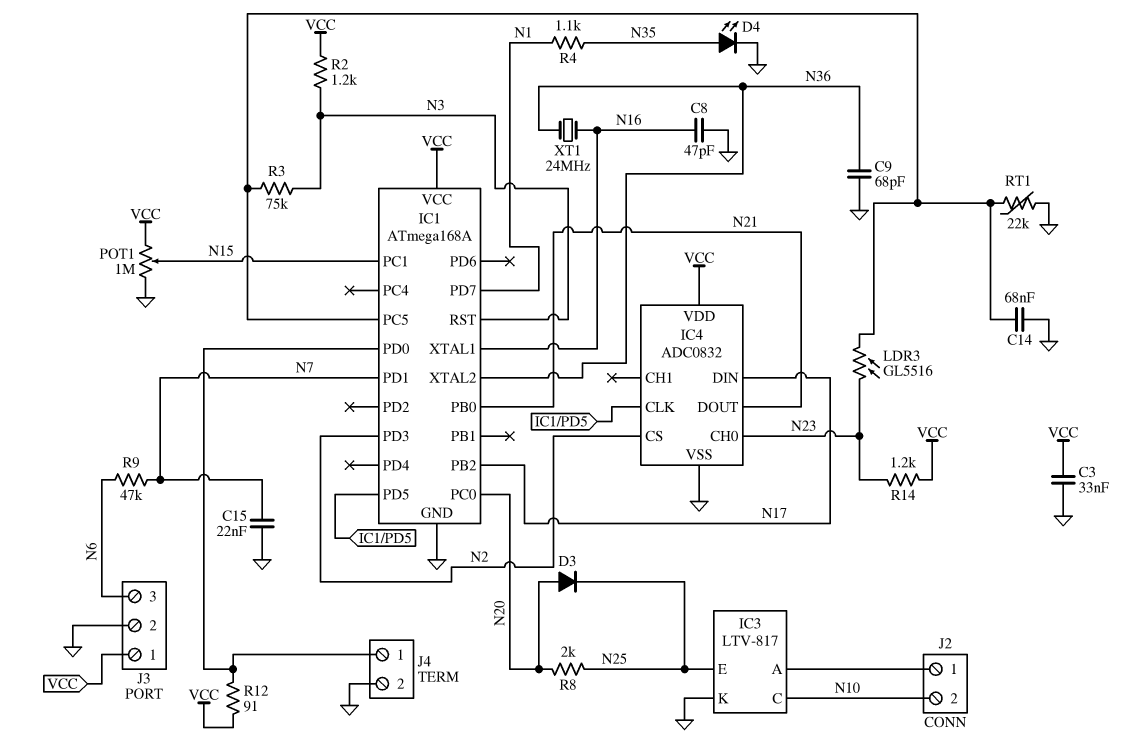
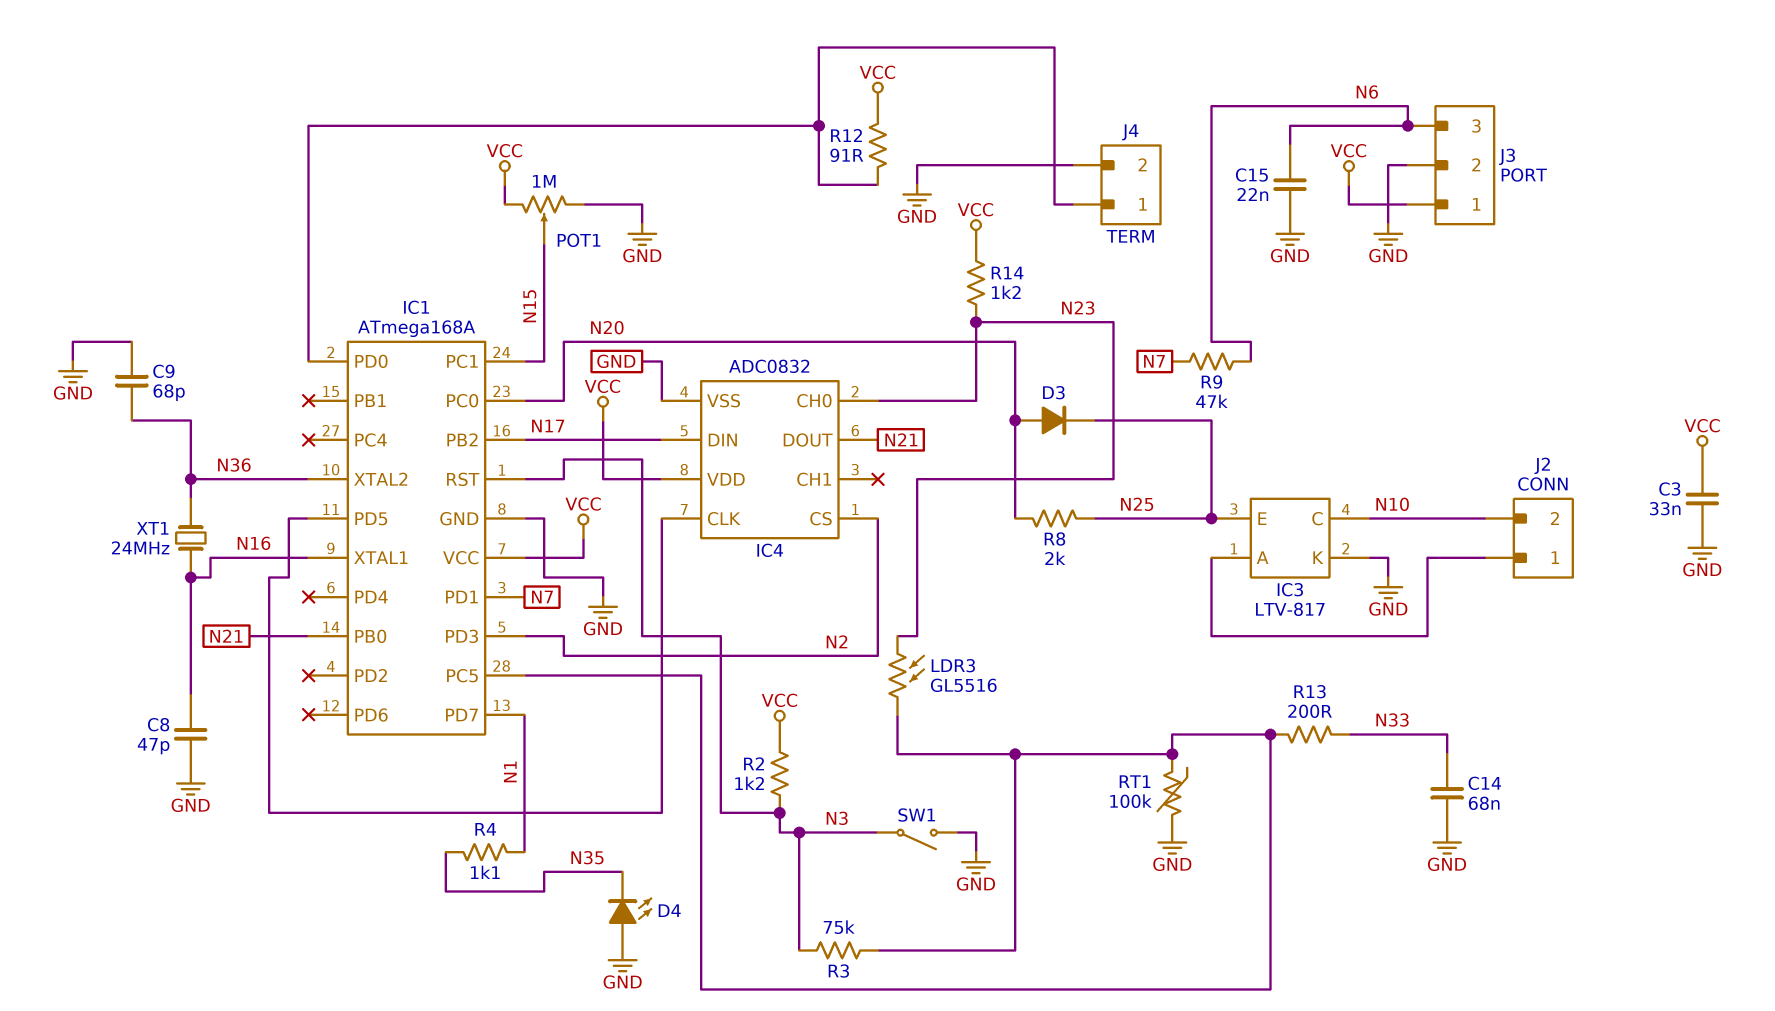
C14: 68nF (GND, IC1/PC5) -> 68nF (GND, N33)
C15: 22nF (GND, N7) -> 22nF (GND, N6)
D4: LED (A N35, K GND) -> LED (A GND, K N35)
R13: none -> 200 (IC1/PC5, N33)
RT1: 22k (GND, IC1/PC5) -> 100k (GND, IC1/PC5)
SW1: none -> switch (GND, N3)

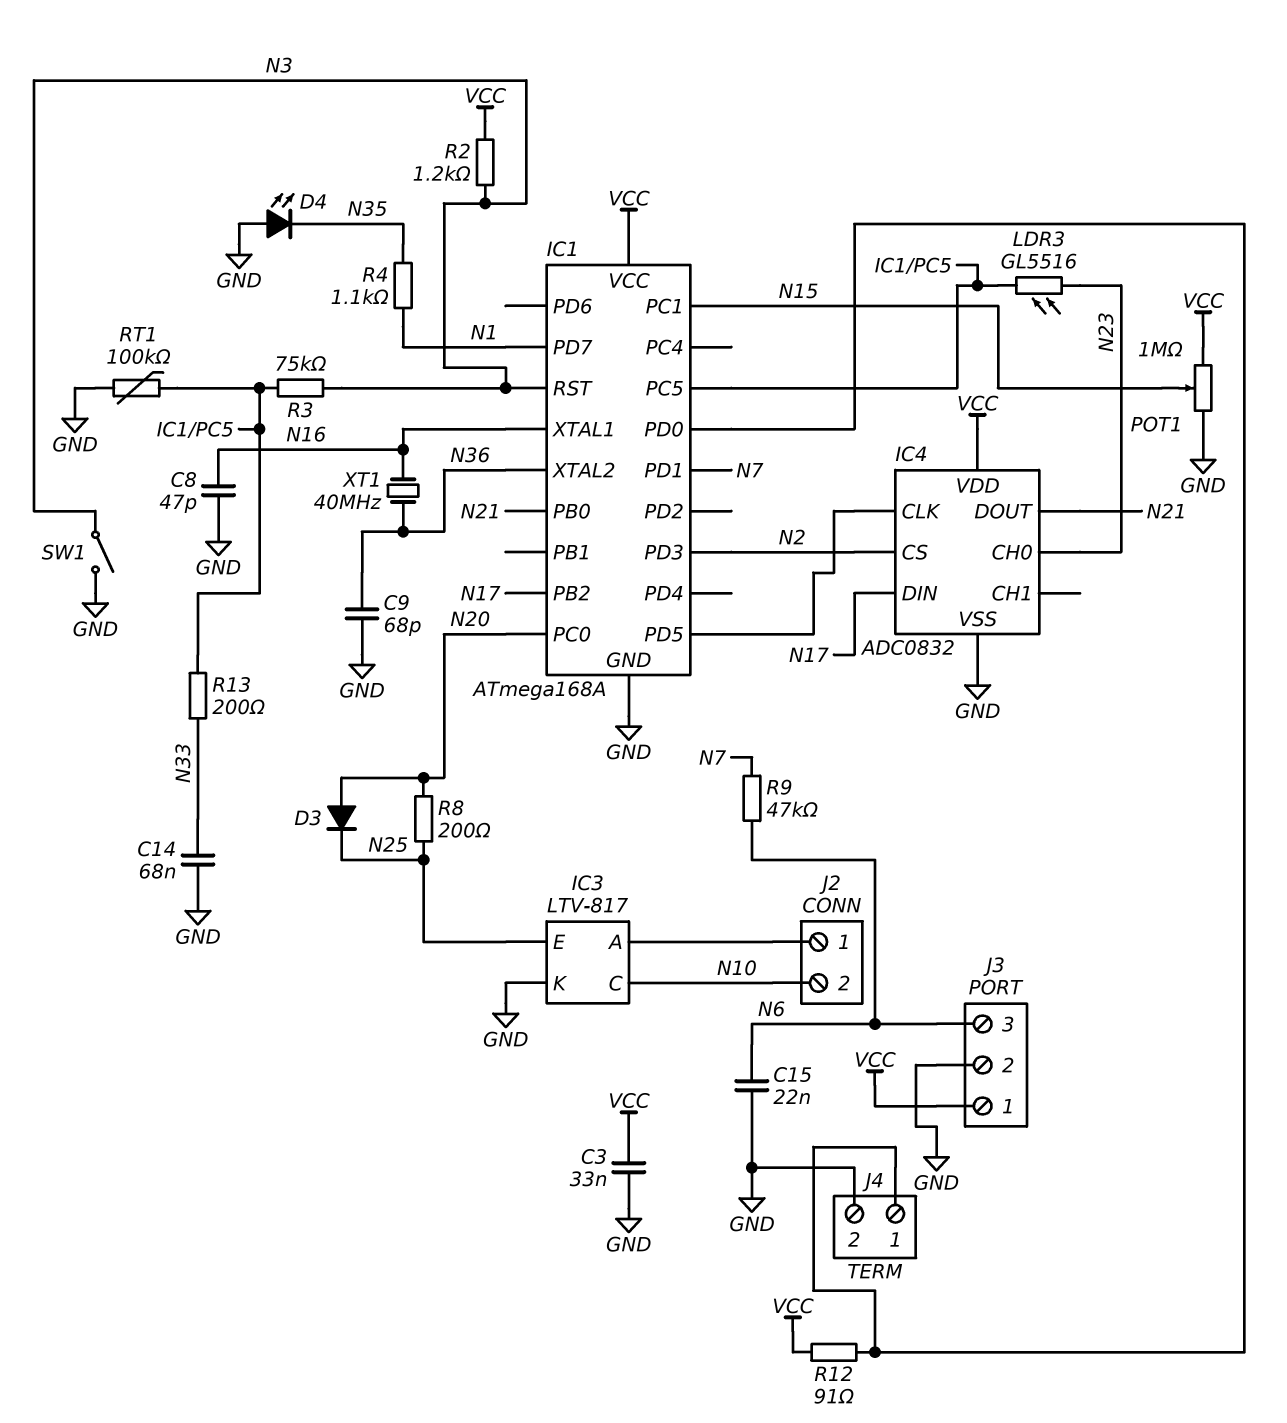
R8: 2k (N20, N25) -> 200 (N20, N25)
R14: 1.2k (N23, VCC) -> none
XT1: 24MHz (N16, N36) -> 40MHz (N16, N36)

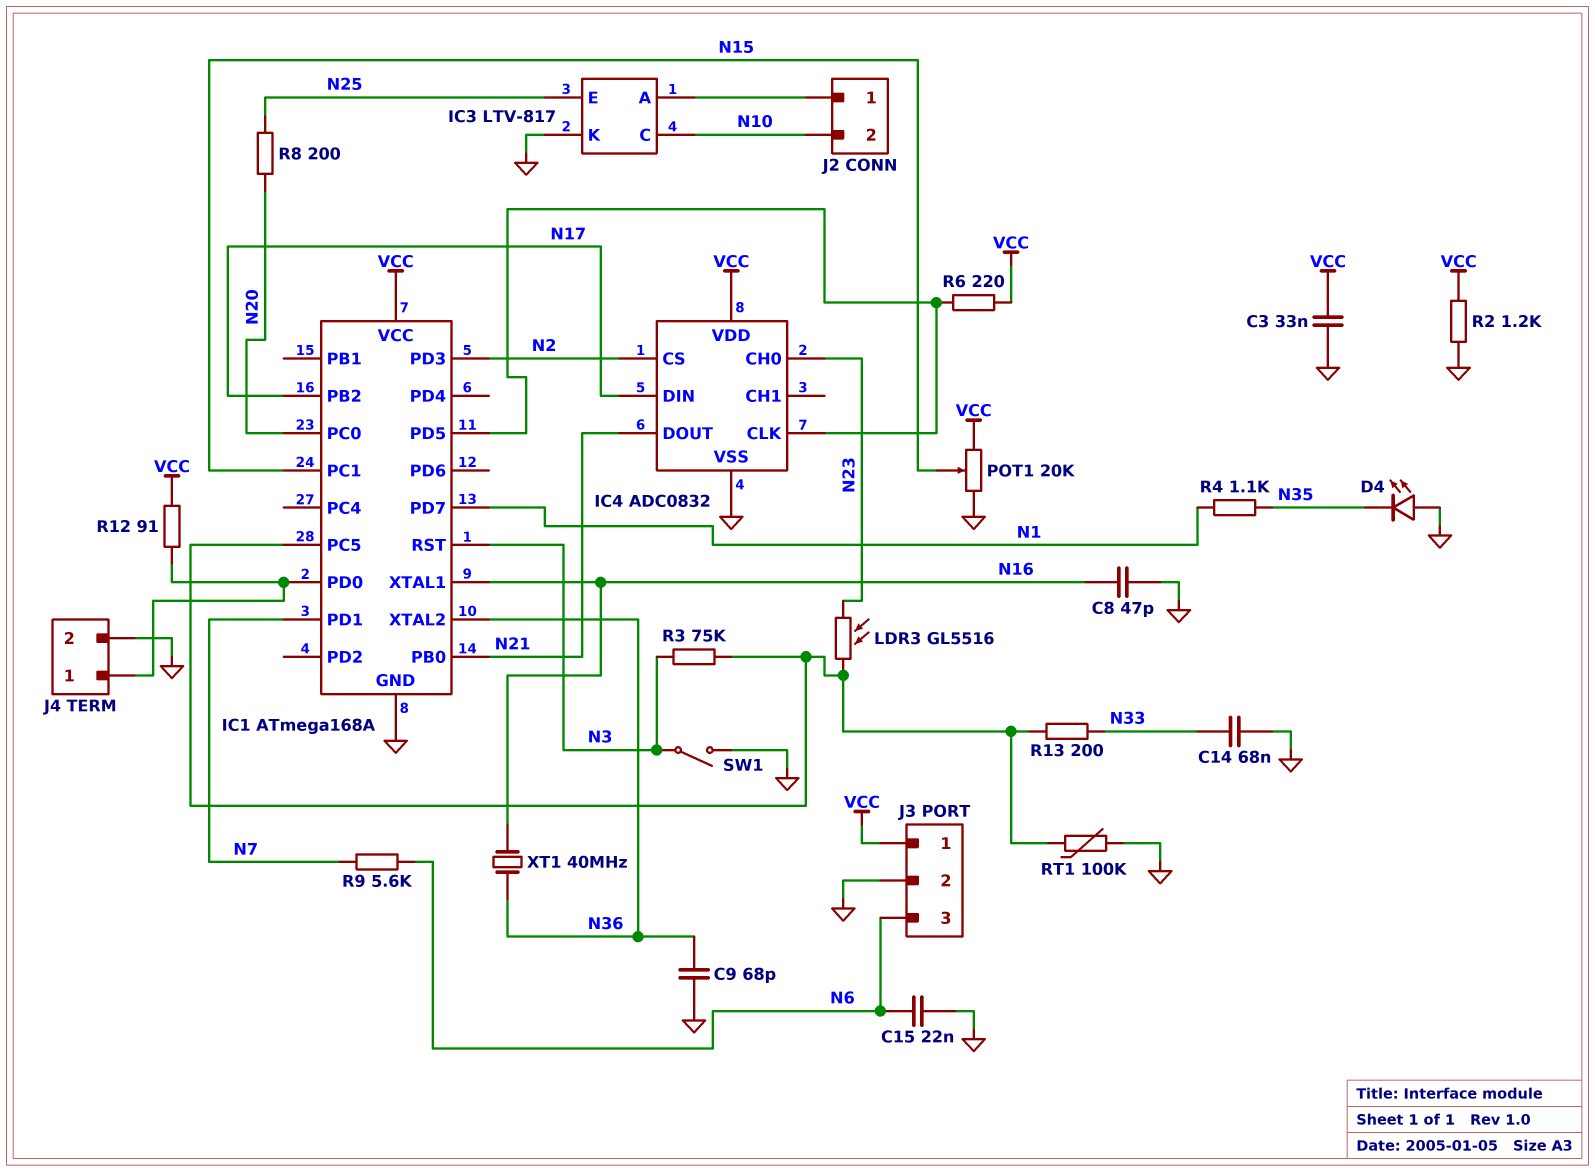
D3: diode (A N20, K N25) -> none
POT1: 1M (GND, VCC, wiper N15) -> 20k (GND, VCC, wiper N15)
R2: 1.2k (N3, VCC) -> 1.2k (GND, VCC)
R6: none -> 220 (IC1/PD5, VCC)
R9: 47k (N6, N7) -> 5.6k (N6, N7)

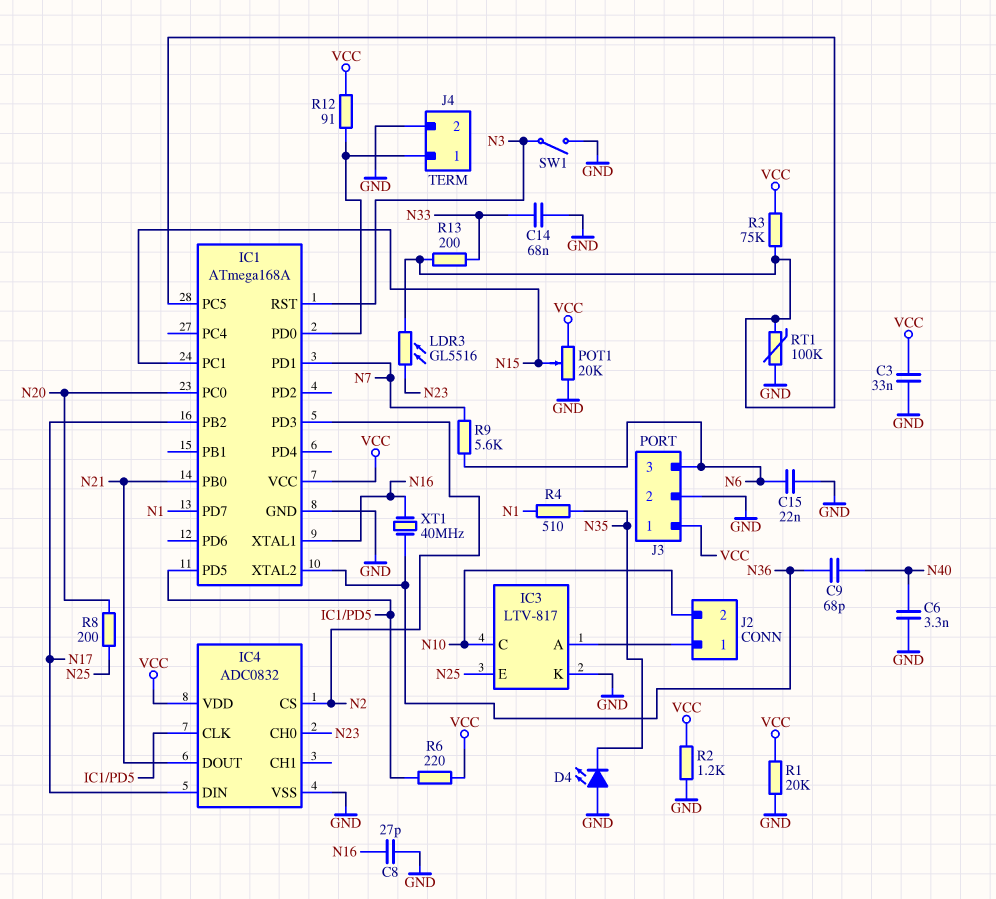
C6: none -> 3.3nF (GND, N40)
C8: 47pF (GND, N16) -> 27pF (GND, N16)
C9: 68pF (GND, N36) -> 68pF (N36, N40)
R1: none -> 20k (GND, VCC)
R3: 75k (IC1/PC5, N3) -> 75k (IC1/PC5, VCC)
R4: 1.1k (N1, N35) -> 510 (N1, N35)

